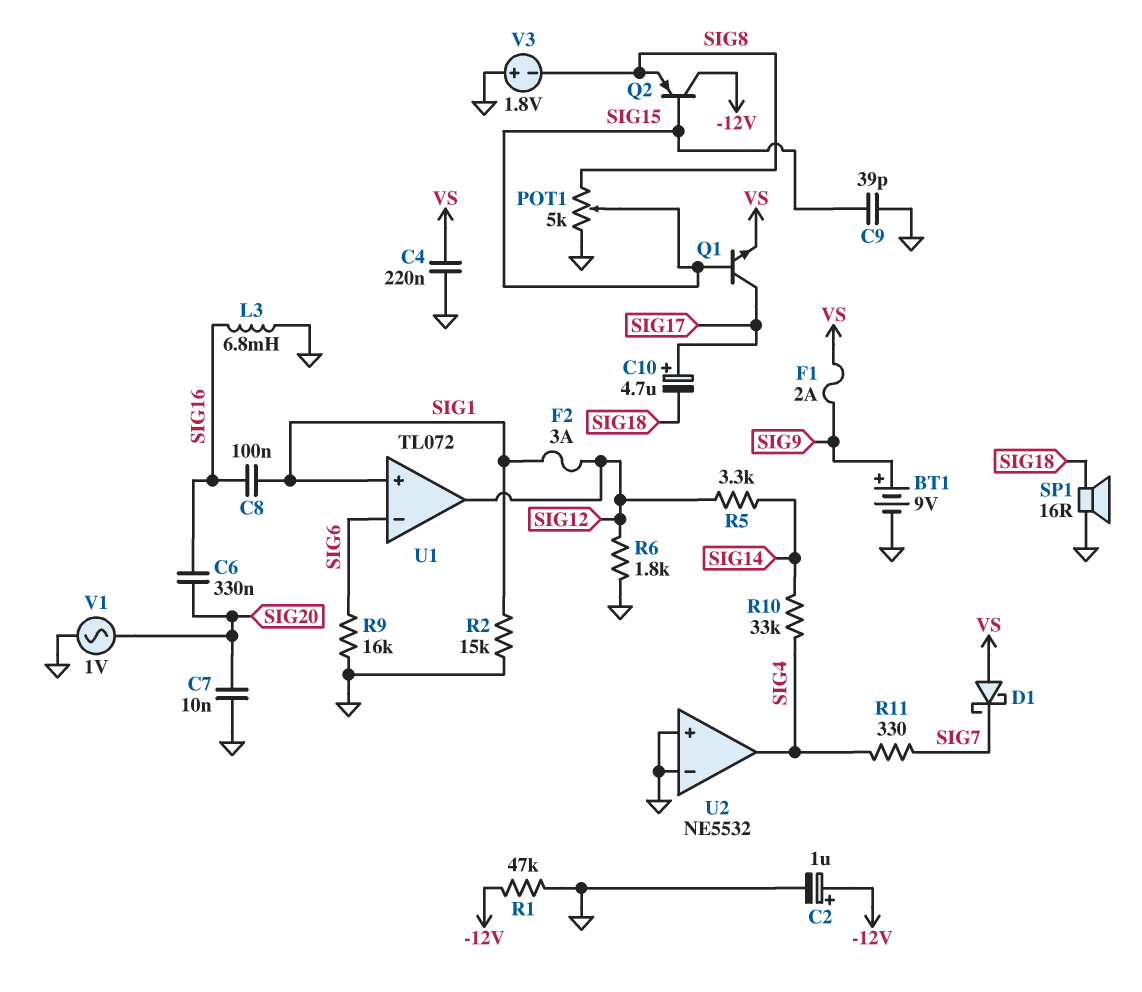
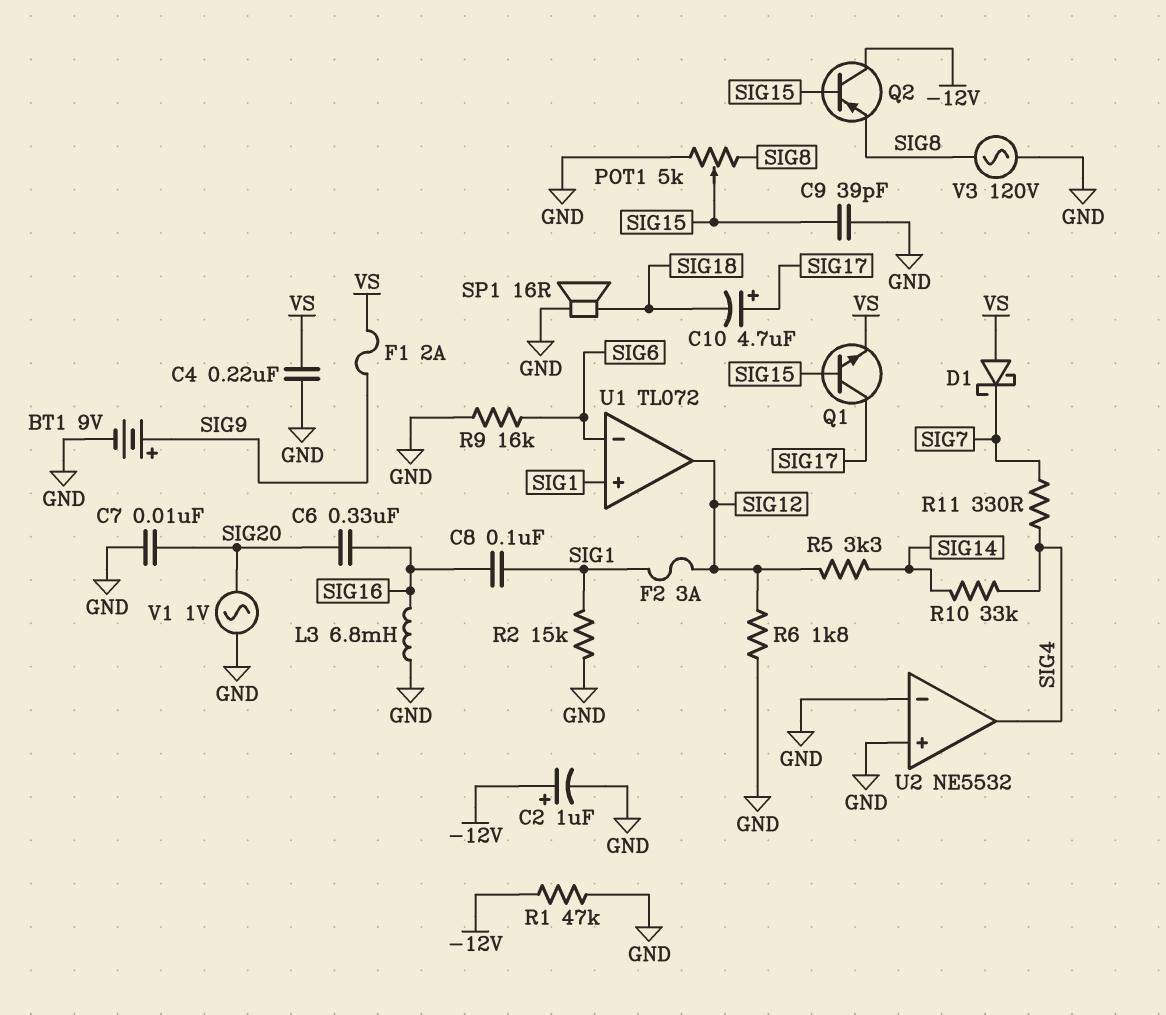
V3: 1.8V (plus GND, minus SIG8) -> AC 120V (GND, SIG8)

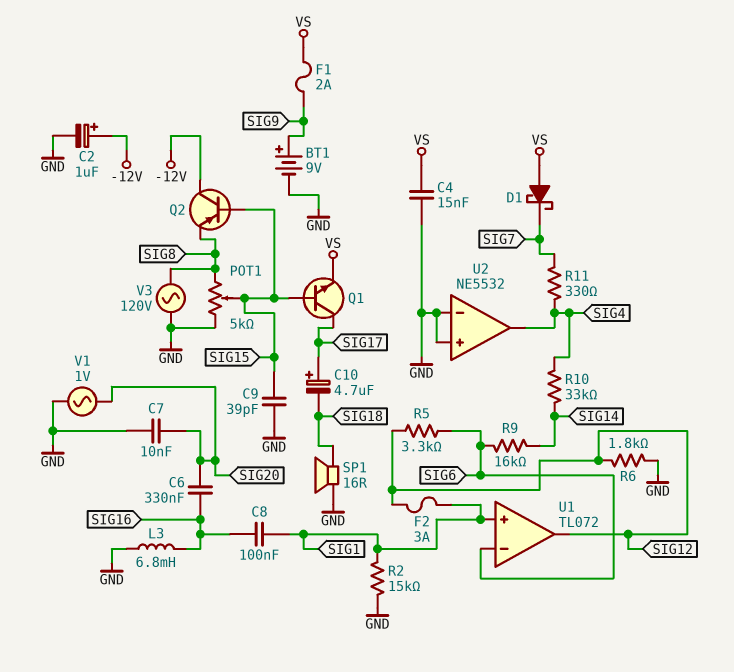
C4: 220nF (GND, VS) -> 15nF (GND, VS)
R1: 47k (-12V, GND) -> none
R5: 3.3k (SIG12, SIG14) -> 3.3k (SIG6, SIG12)
R9: 16k (GND, SIG6) -> 16k (SIG6, SIG14)

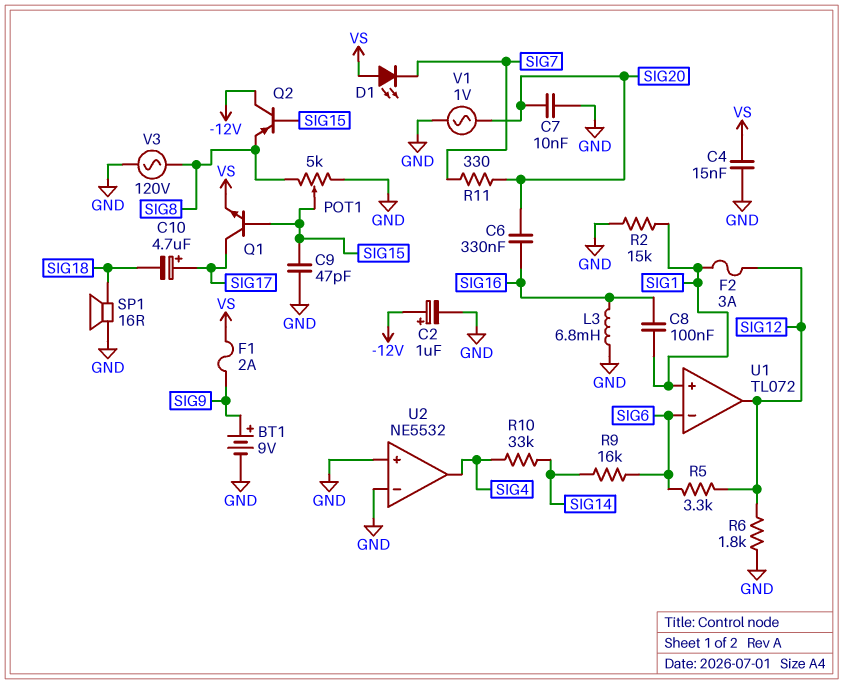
C9: 39pF (GND, SIG15) -> 47pF (GND, SIG15)
D1: schottky (A VS, K SIG7) -> LED (A VS, K SIG7)
R11: 330 (SIG4, SIG7) -> 330 (SIG7, SIG20)

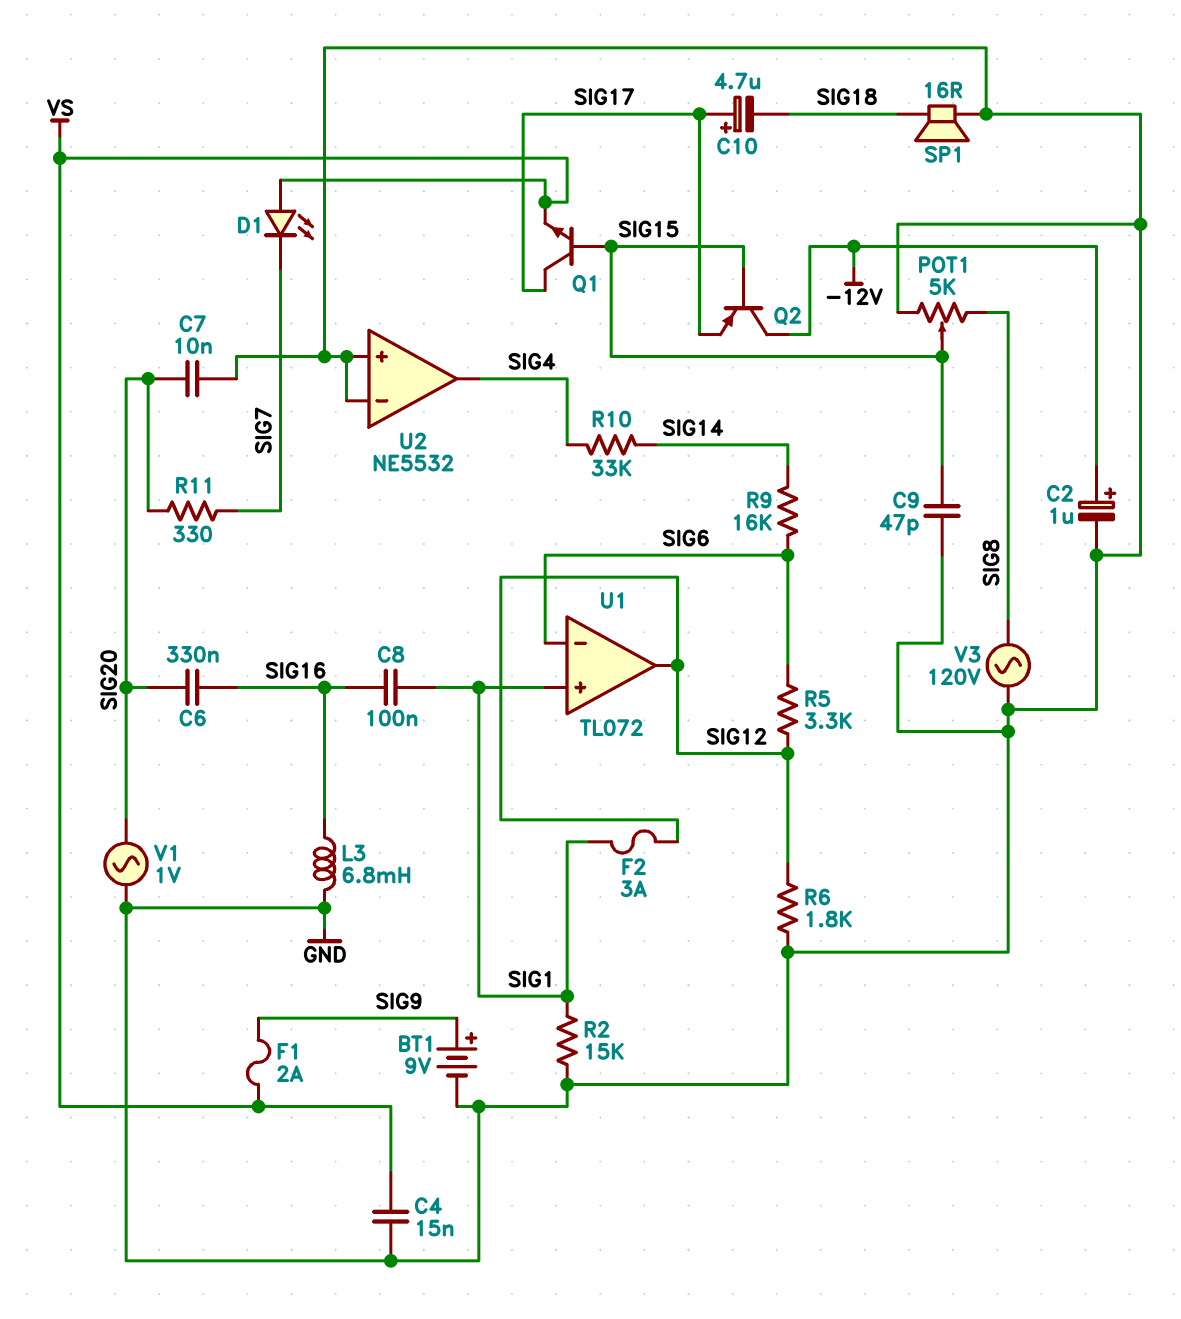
Q2: PNP (B SIG15, C -12V, E SIG8) -> PNP (B SIG15, C -12V, E SIG17)

